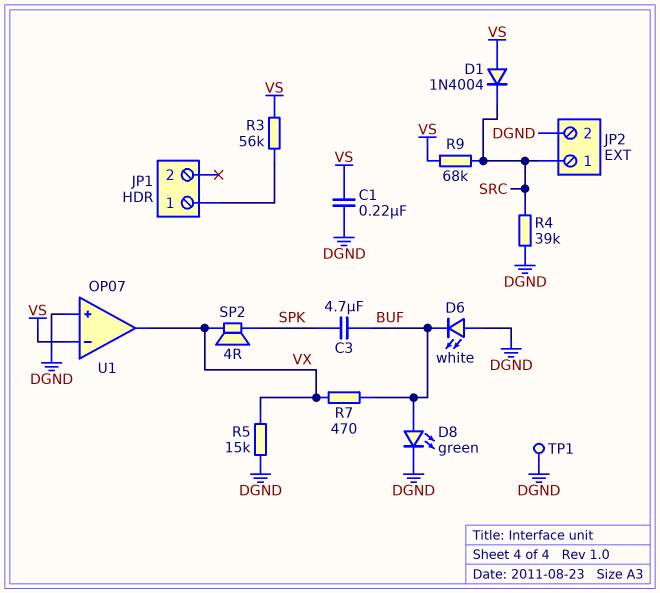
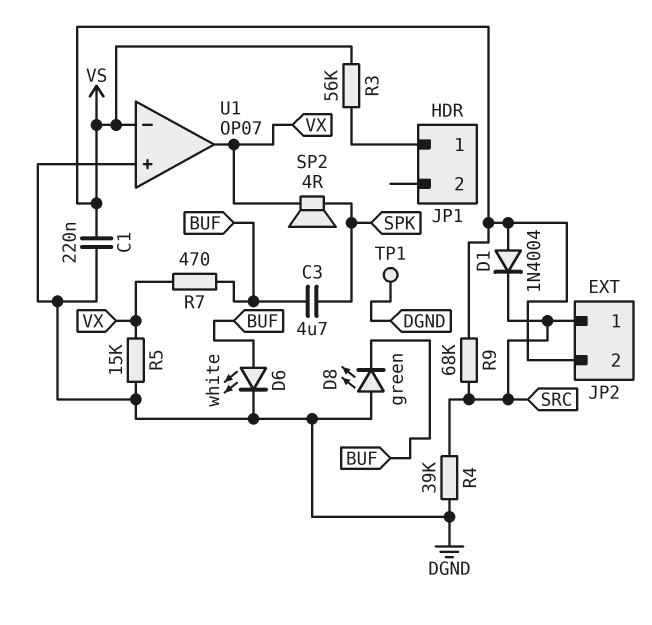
D6: LED white (A DGND, K BUF) -> LED white (A BUF, K DGND)
D8: LED green (A BUF, K DGND) -> LED green (A DGND, K BUF)
JP2 pin 2: DGND -> VS

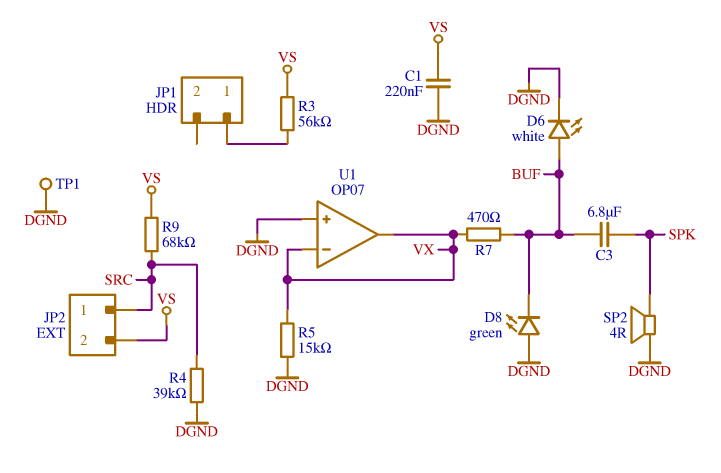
C3: 4.7uF (BUF, SPK) -> 6.8uF (BUF, SPK)
D1: diode 1N4004 (A VS, K SRC) -> none
SP2: speaker 4R (SPK, VX) -> speaker 4R (DGND, SPK)
U1 pin in-: VS -> VX

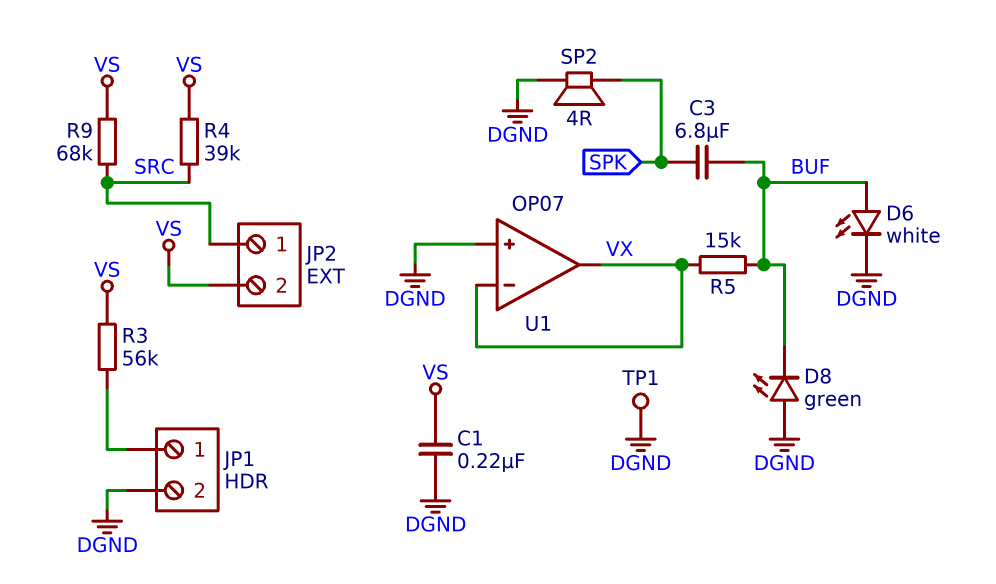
JP1 pin 2: none -> DGND
R4: 39k (DGND, SRC) -> 39k (SRC, VS)
R5: 15k (DGND, VX) -> 15k (BUF, VX)
R7: 470 (BUF, VX) -> none

